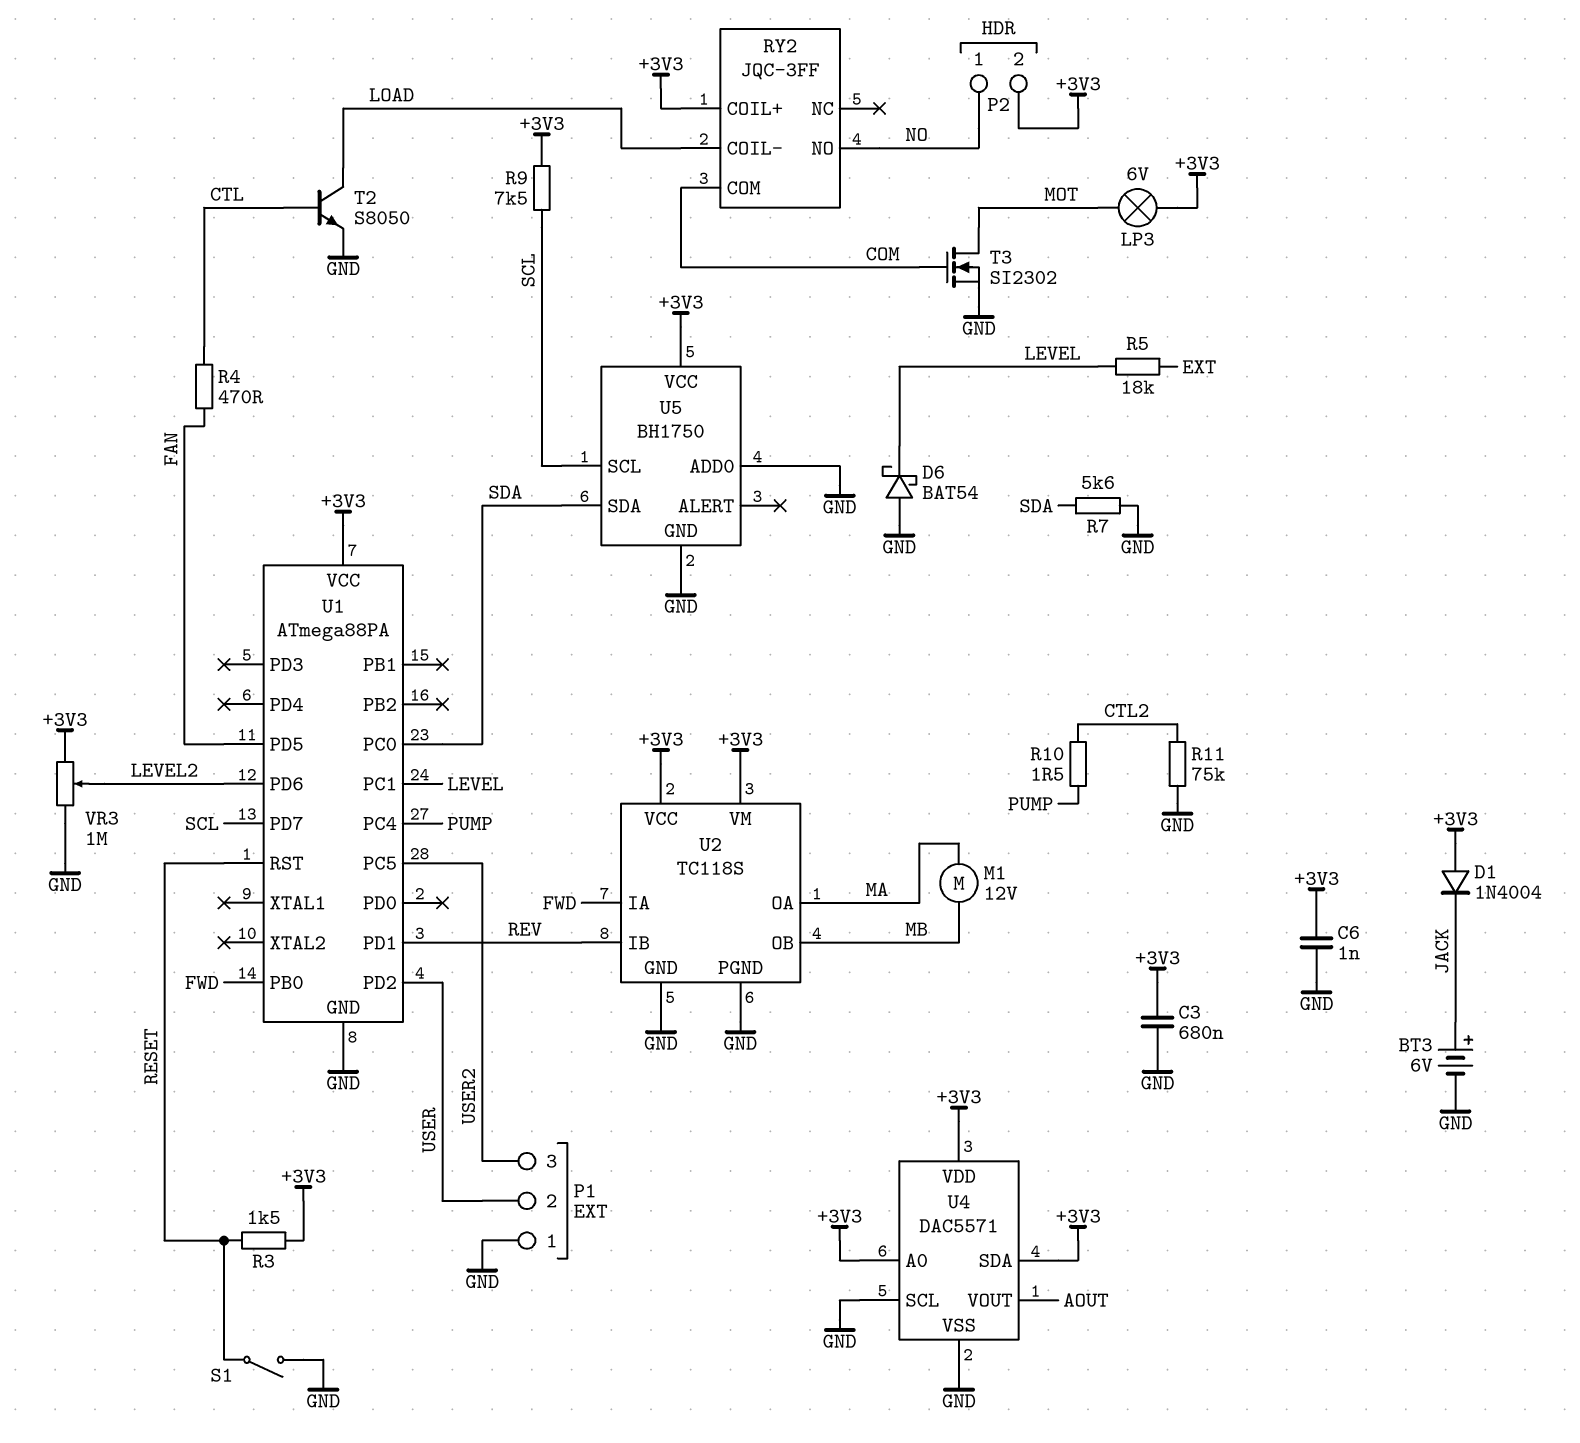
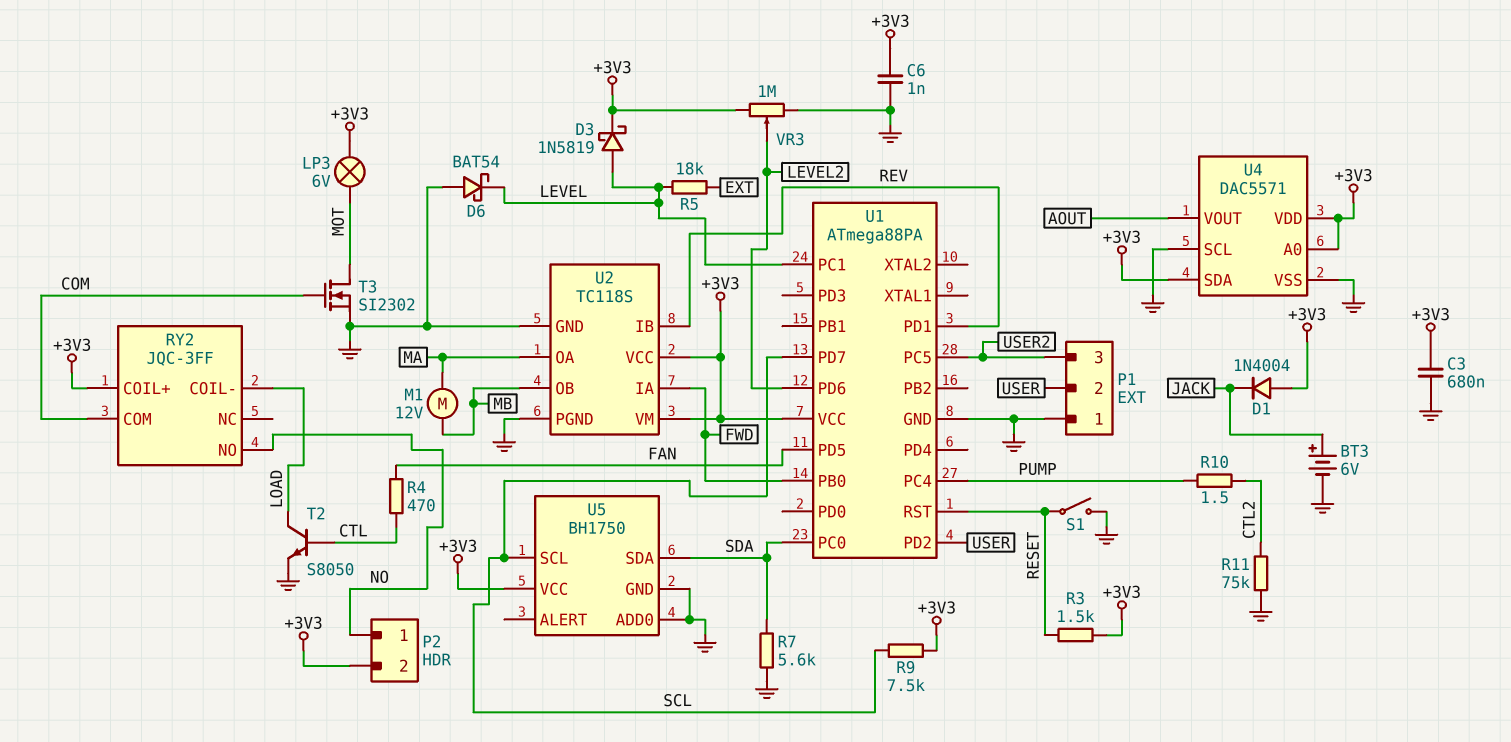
D3: none -> schottky 1N5819 (A LEVEL, K +3V3)

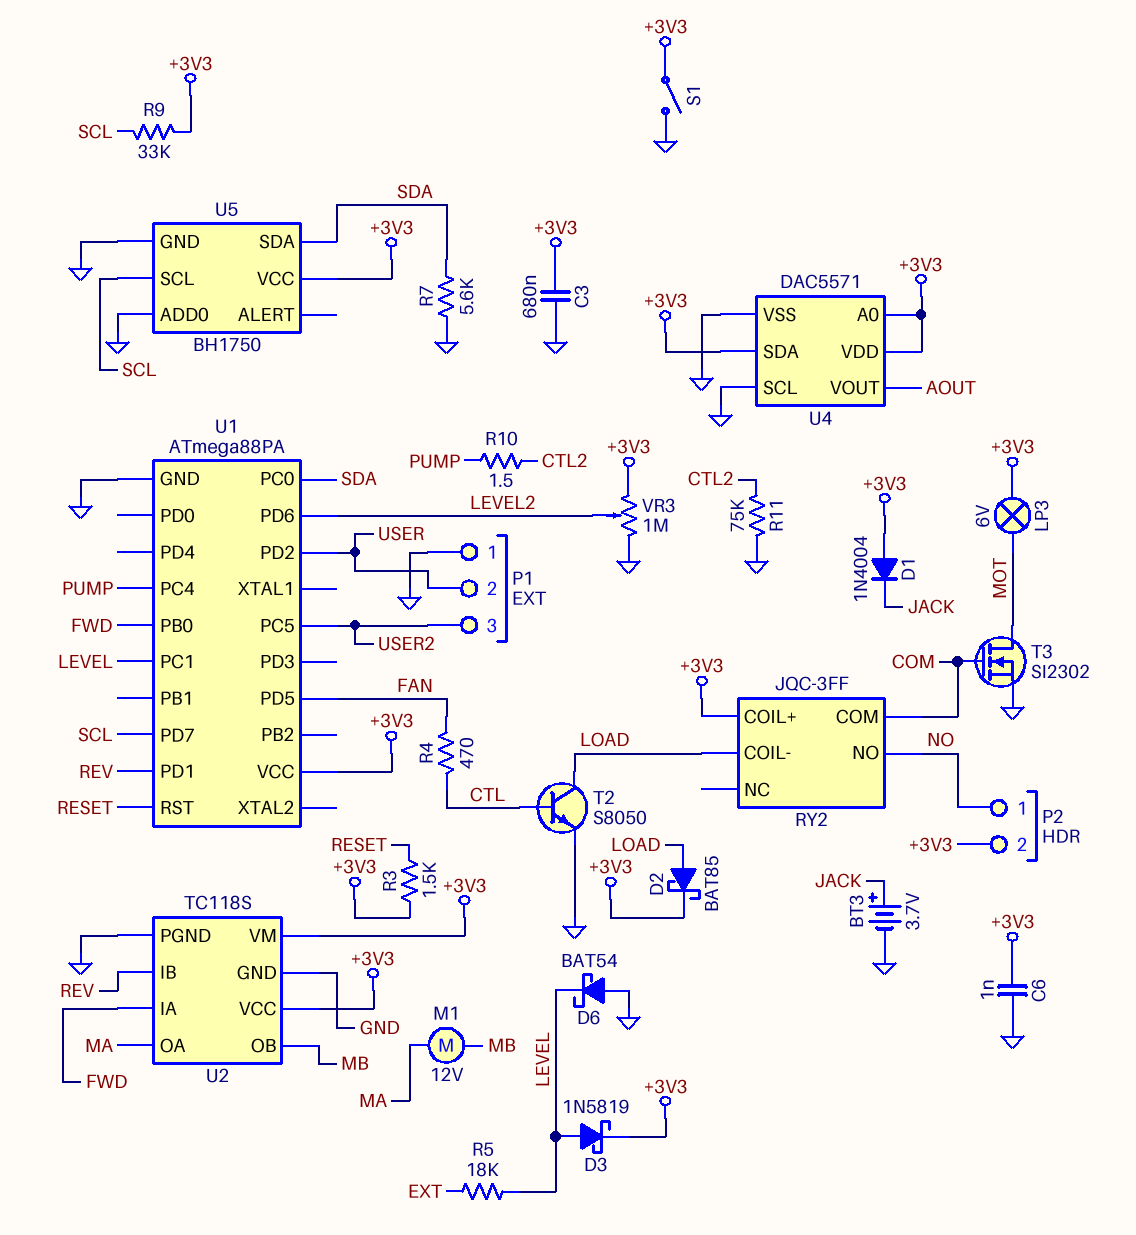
BT3: 6V (plus JACK, minus GND) -> 3.7V (plus JACK, minus GND)
D2: none -> schottky BAT85 (A LOAD, K +3V3)
R9: 7.5k (+3V3, SCL) -> 33k (+3V3, SCL)
S1: switch (GND, RESET) -> switch (+3V3, GND)

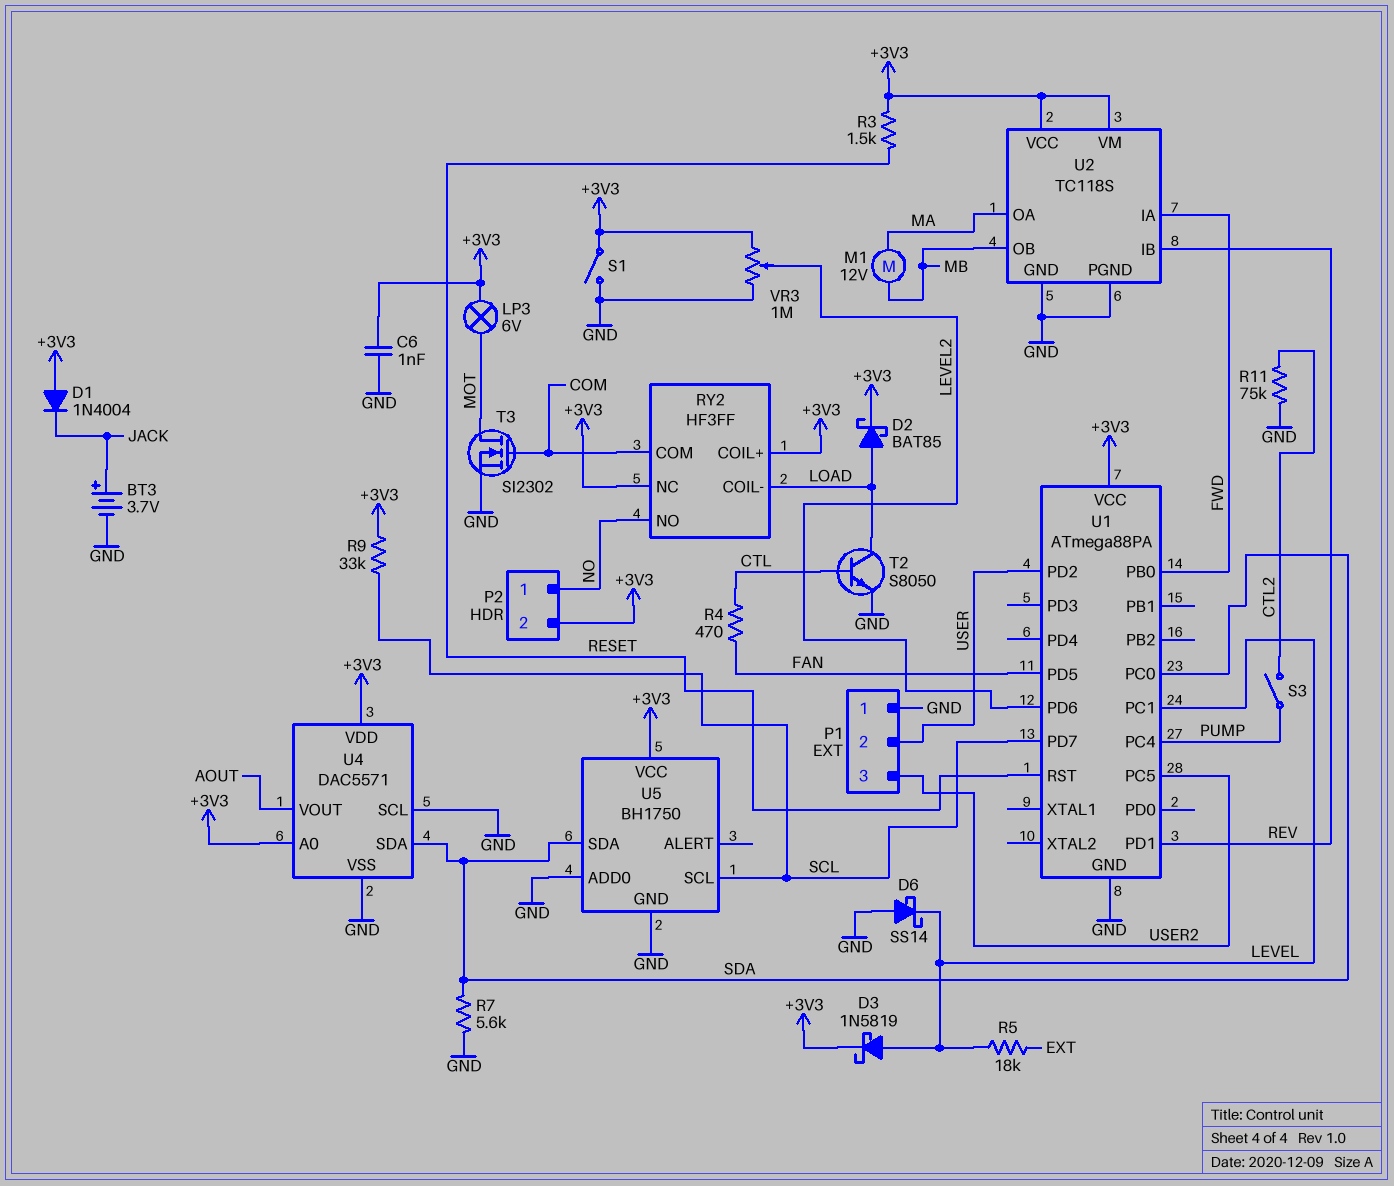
C3: 680nF (+3V3, GND) -> none
D6: schottky BAT54 (A GND, K LEVEL) -> schottky SS14 (A GND, K LEVEL)
R10: 1.5 (CTL2, PUMP) -> none
RY2: JQC-3FF -> HF3FF
RY2 pin NC: none -> +3V3
S3: none -> switch (CTL2, PUMP)
U4 pin SDA: +3V3 -> SDA

